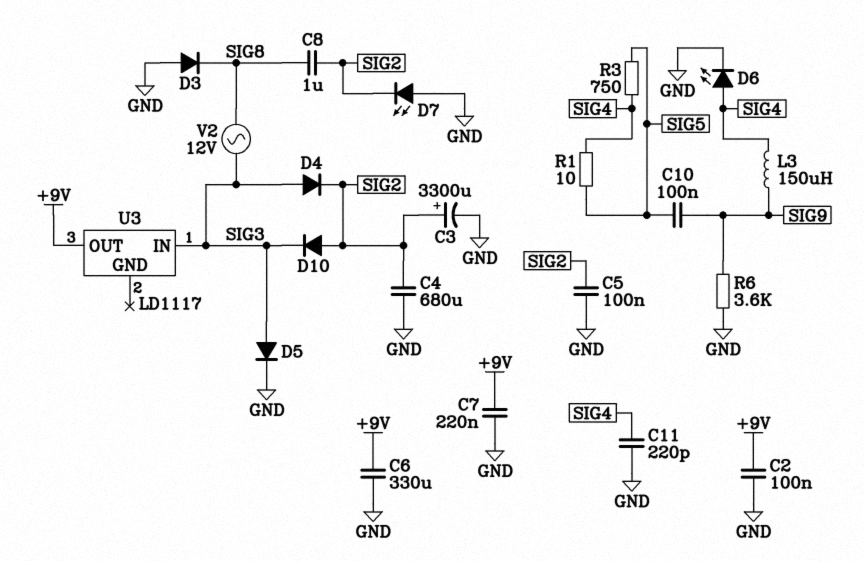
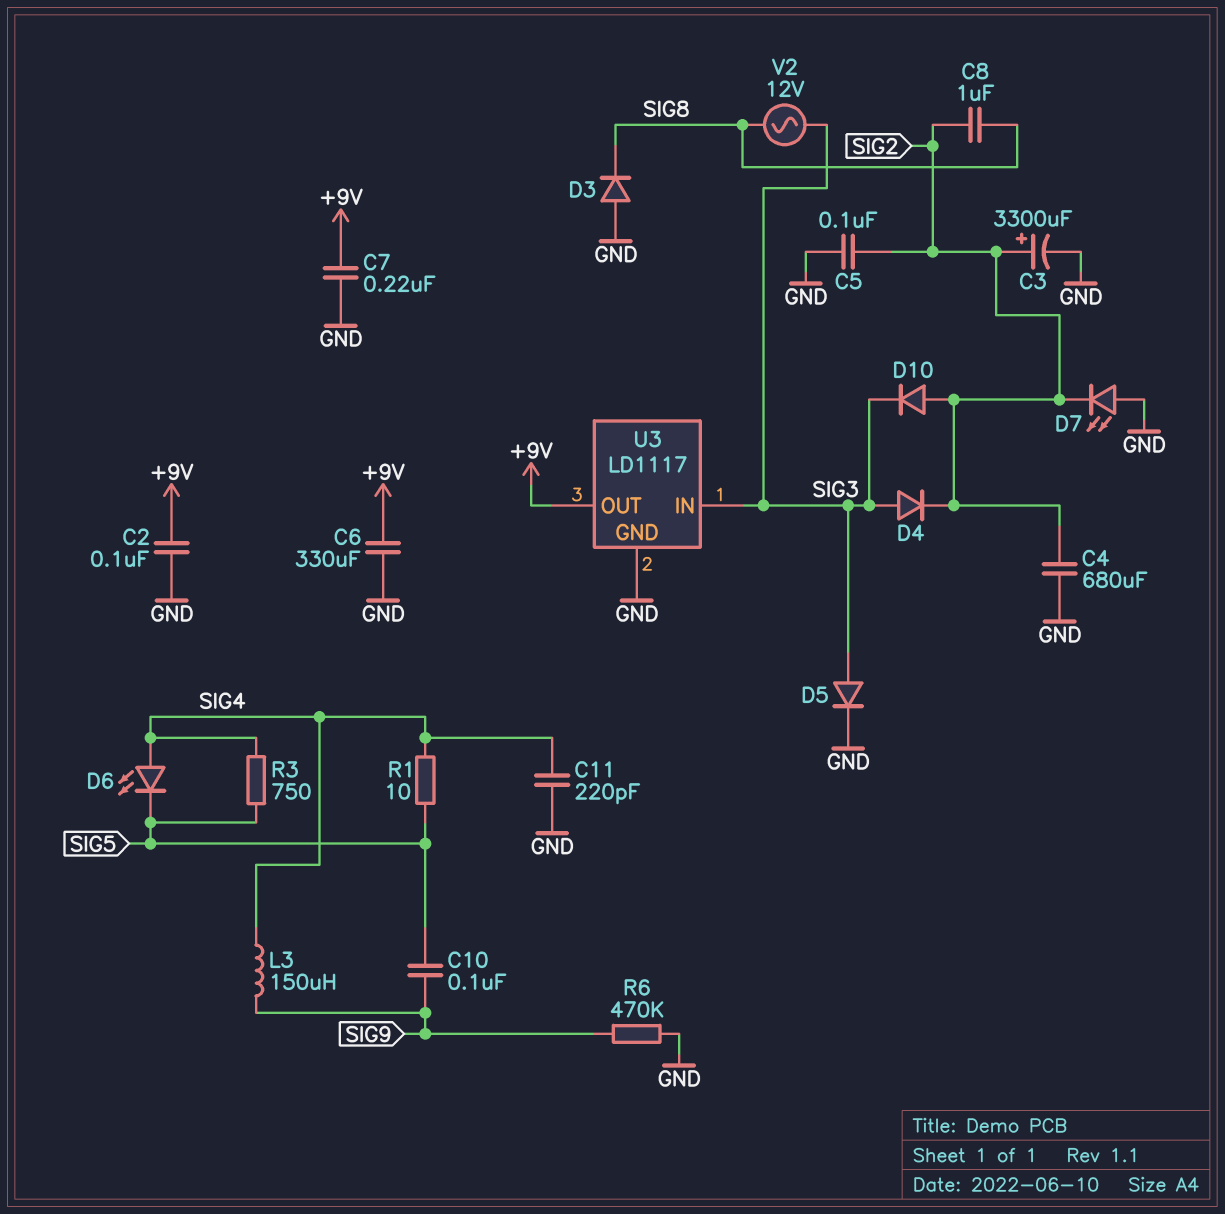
D6: LED (A SIG4, K GND) -> LED (A SIG4, K SIG5)
R6: 3.6k (GND, SIG9) -> 470k (GND, SIG9)
U3 pin GND: none -> GND

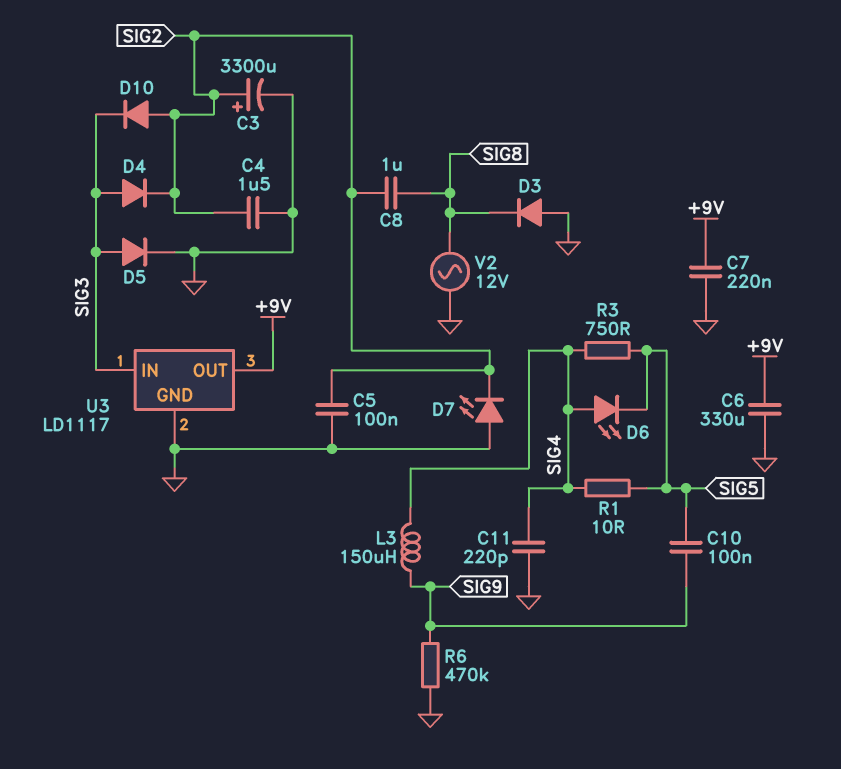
C2: 100nF (+9V, GND) -> none
C4: 680uF (GND, SIG2) -> 1.5uF (GND, SIG2)
V2: AC 12V (SIG3, SIG8) -> AC 12V (GND, SIG8)

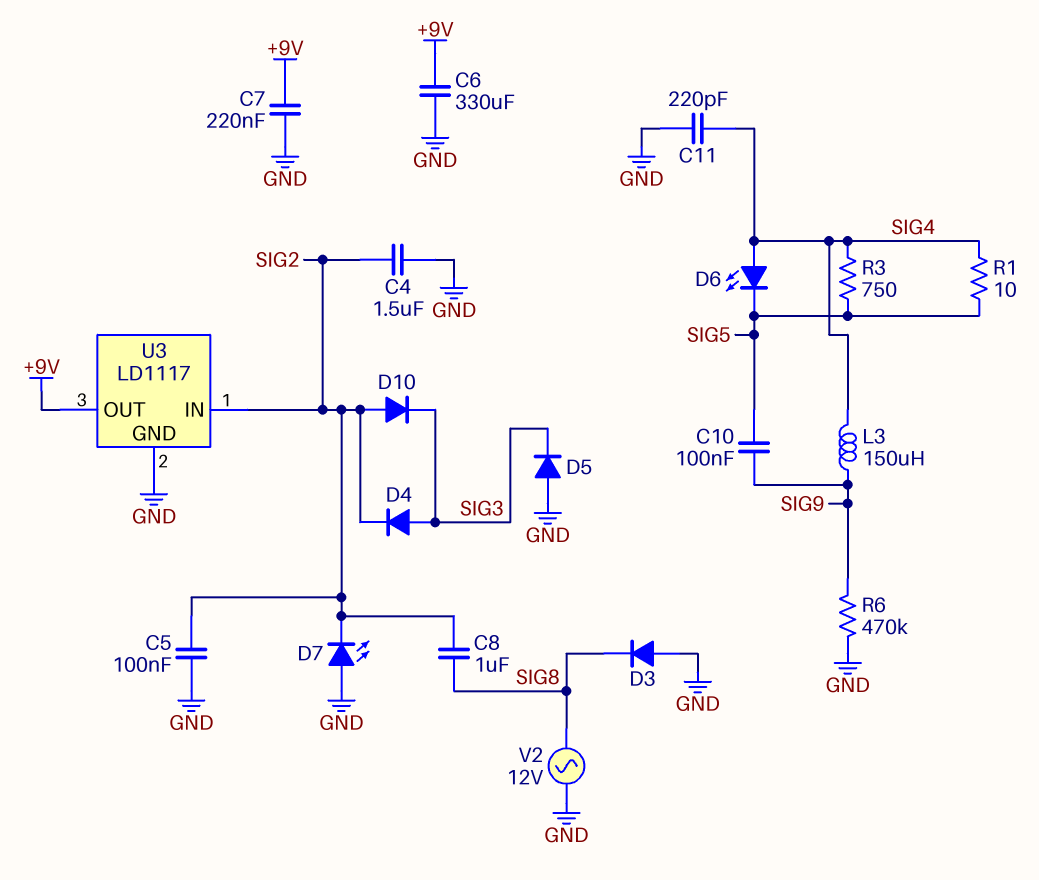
C3: 3300uF (plus SIG2, minus GND) -> none
D5: diode (A SIG3, K GND) -> diode (A GND, K SIG3)
U3 pin IN: SIG3 -> SIG2

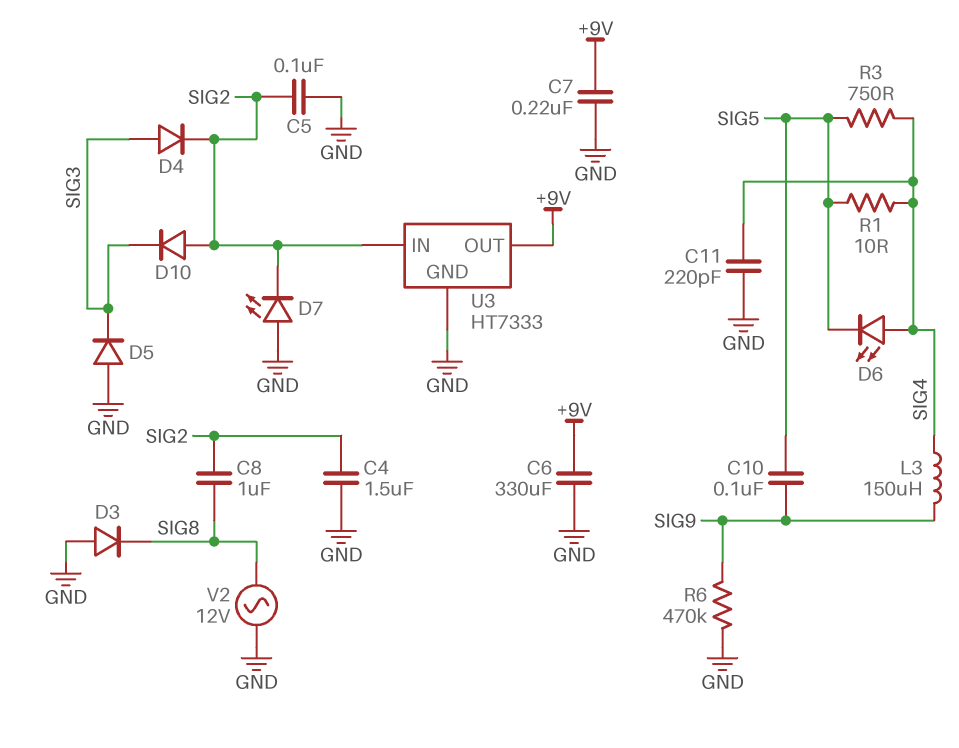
U3: LD1117 -> HT7333

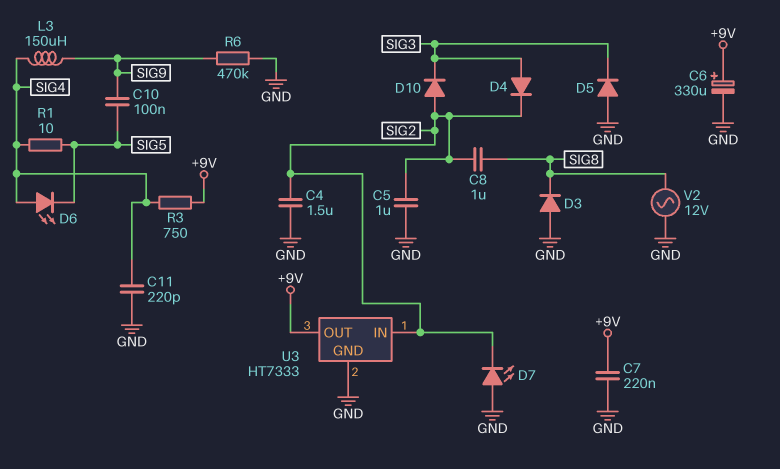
C5: 100nF (GND, SIG2) -> 1uF (GND, SIG2)
C6: 330uF (+9V, GND) -> 330uF (plus +9V, minus GND)
R3: 750 (SIG4, SIG5) -> 750 (+9V, SIG4)

